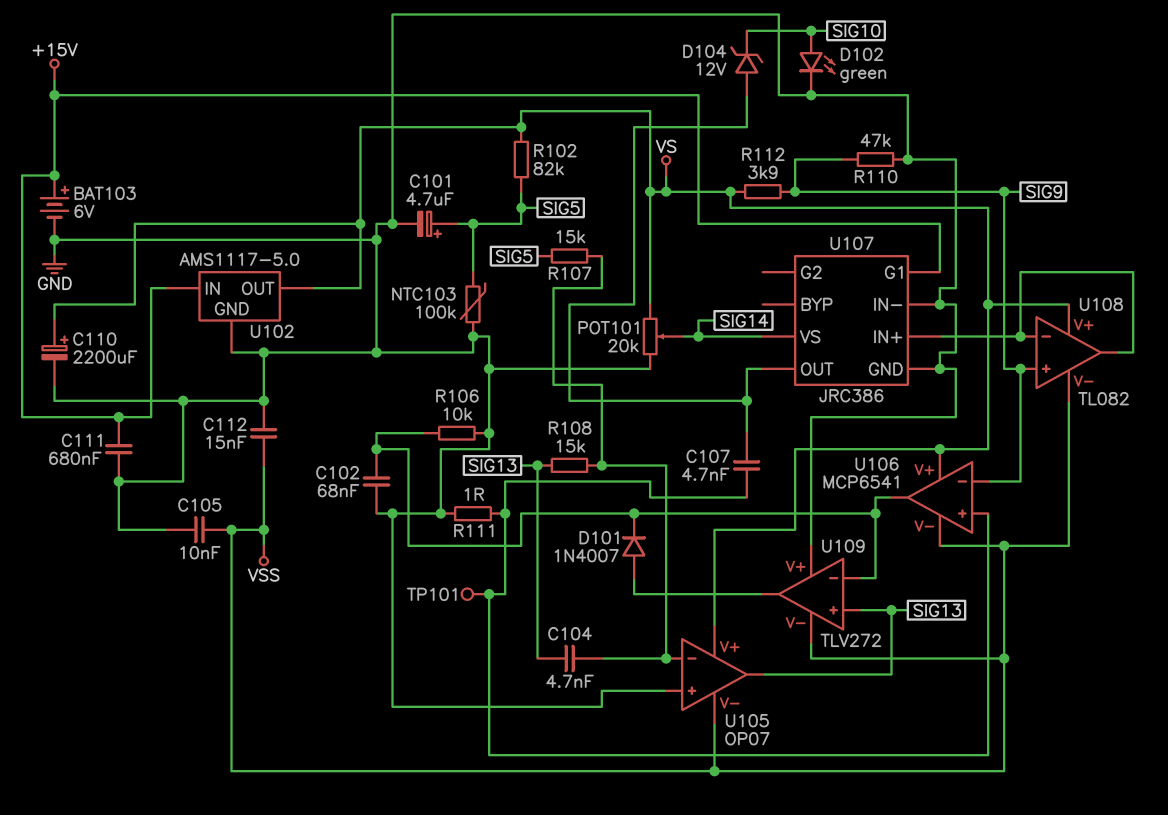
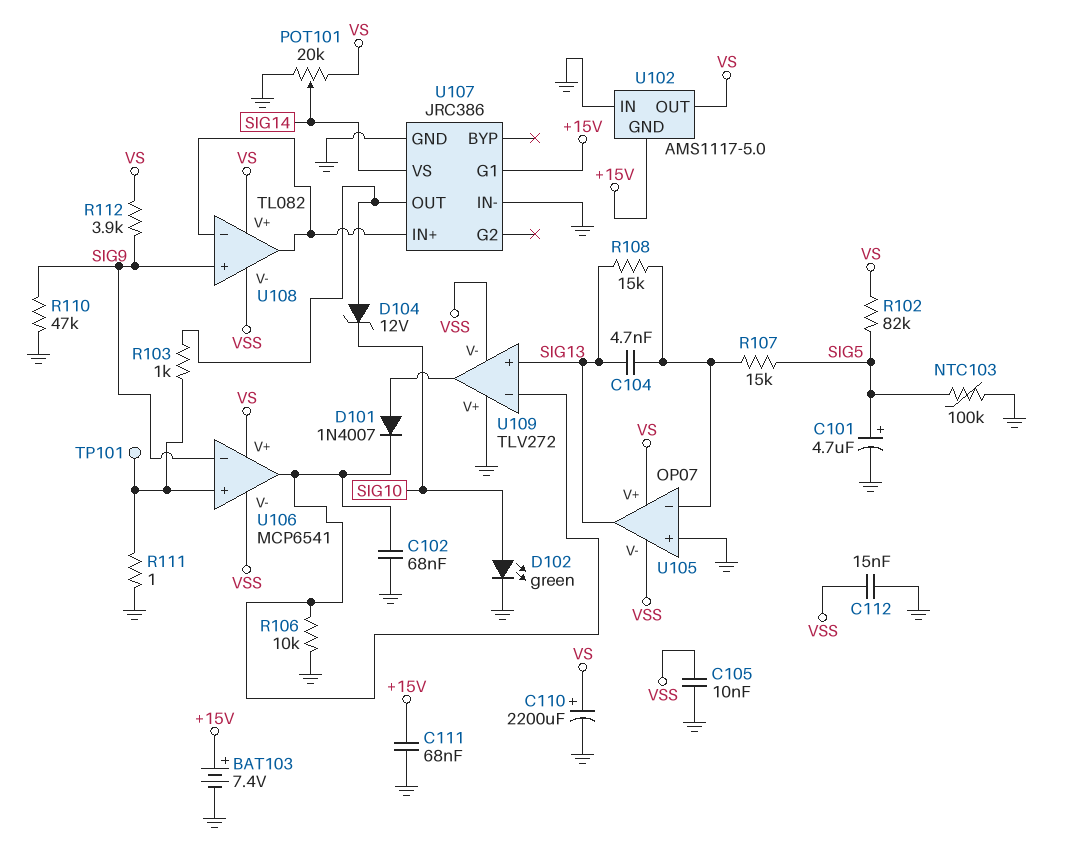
BAT103: 6V (plus +15V, minus GND) -> 7.4V (plus +15V, minus GND)
C107: 4.7nF (U106/in+, U107/OUT) -> none
C111: 680nF (+15V, GND) -> 68nF (+15V, GND)
R103: none -> 1k (U106/in+, U107/OUT)
U102 pin GND: GND -> +15V
U102 pin IN: +15V -> GND

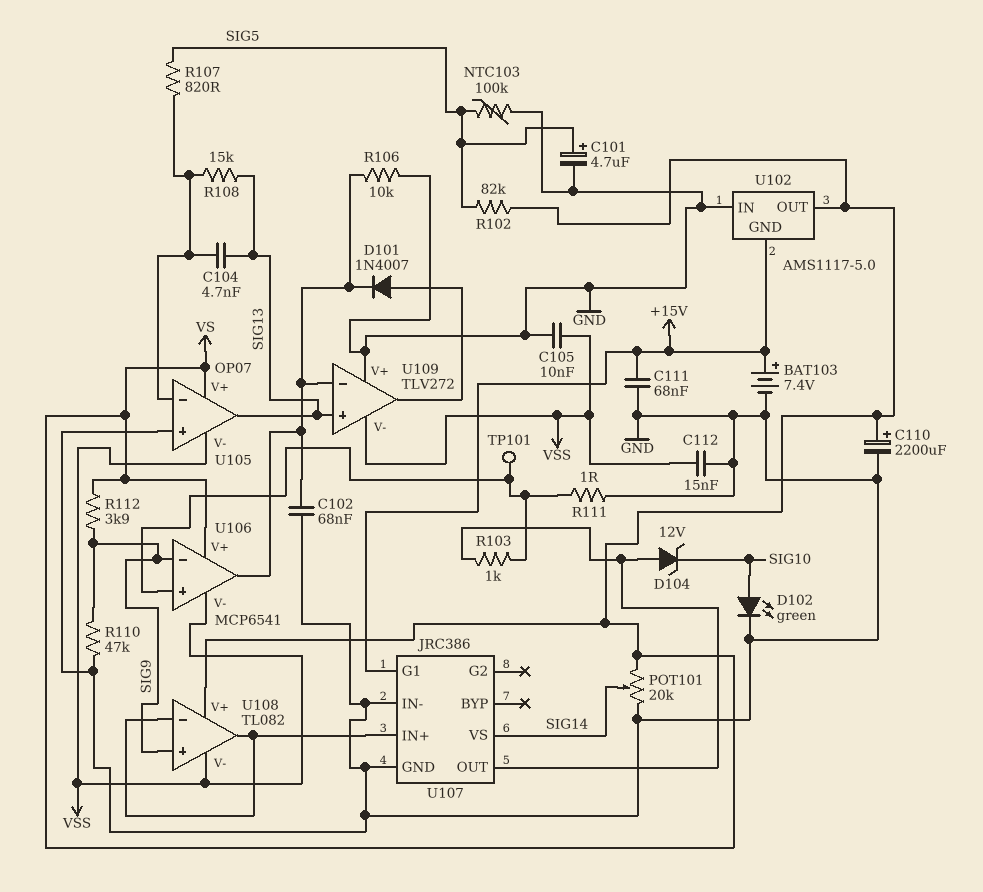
R107: 15k (SIG5, U105/in-) -> 820 (SIG5, U105/in-)

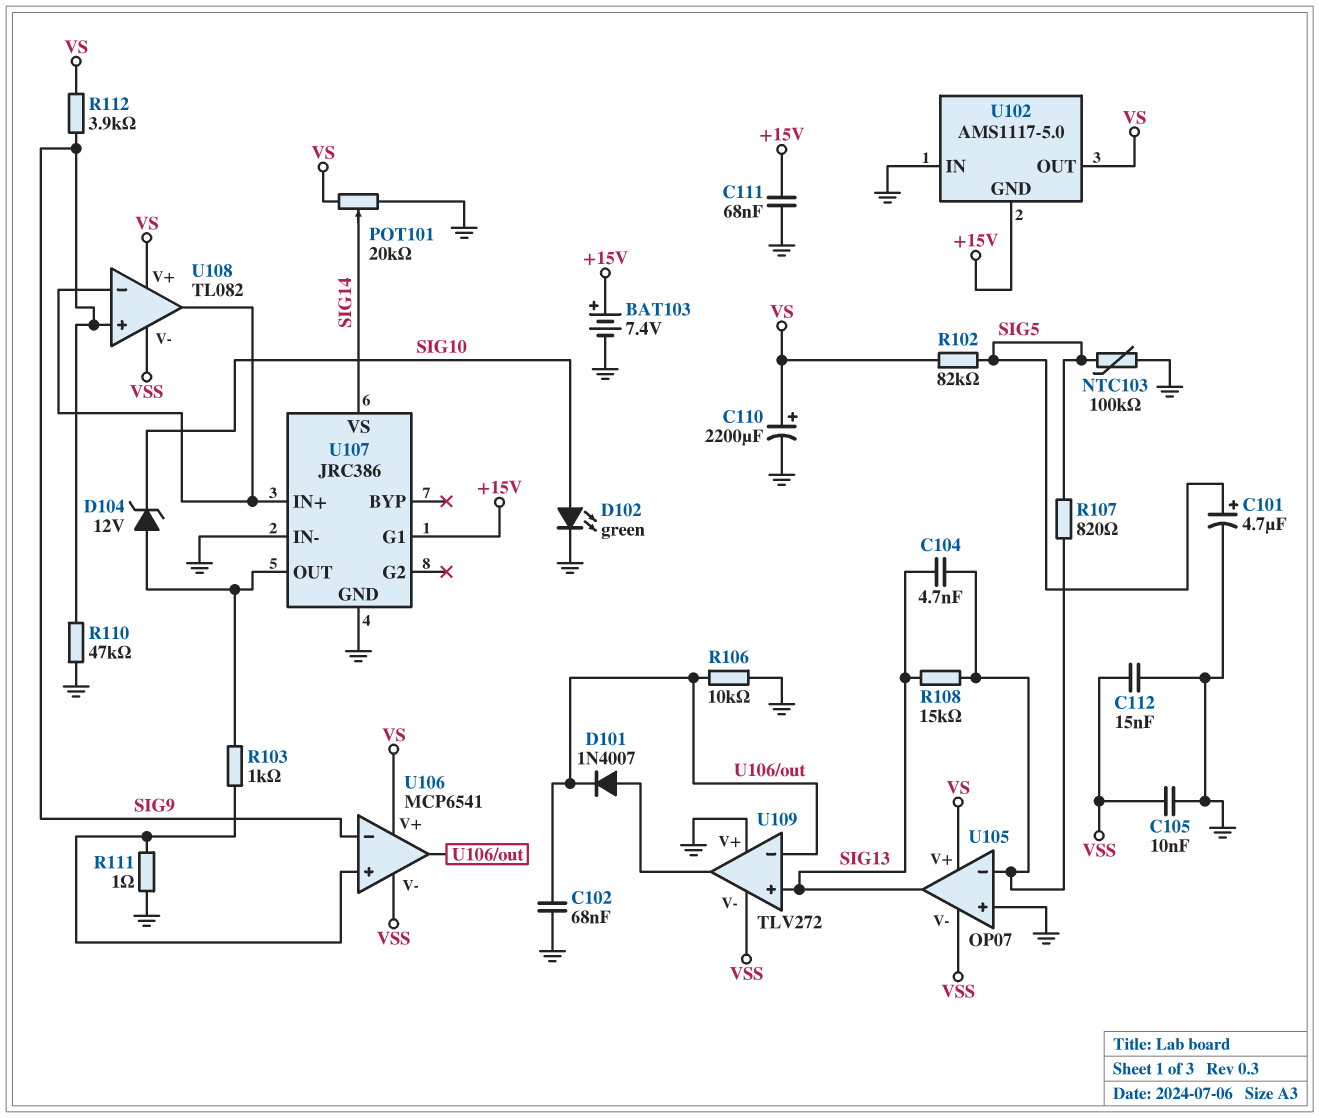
TP101: test point (U106/in+) -> none

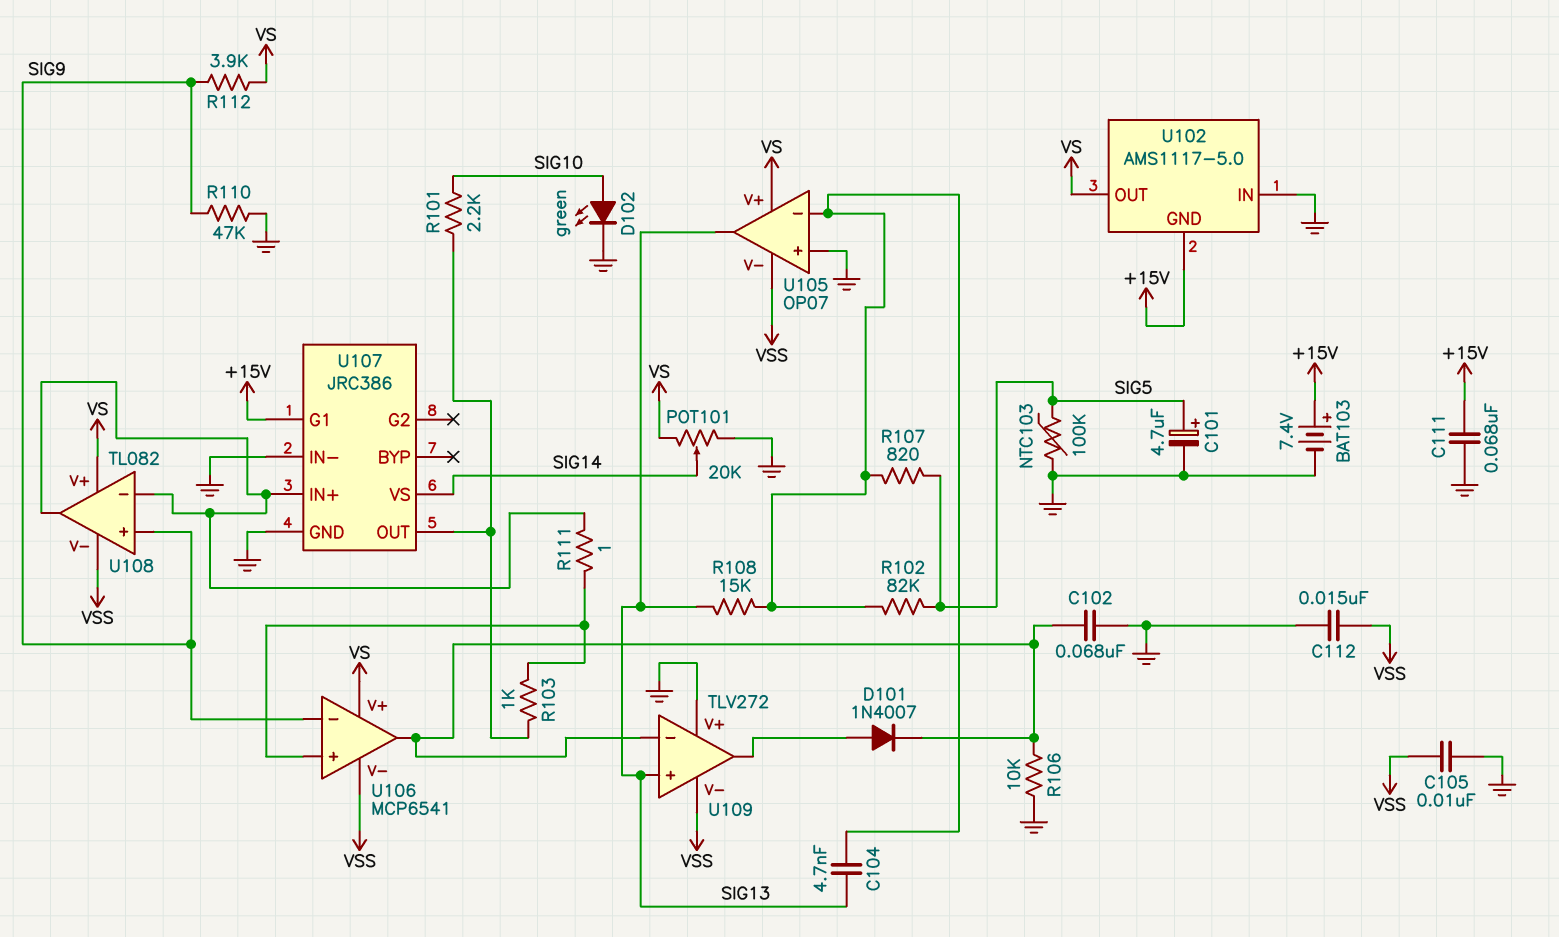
C110: 2200uF (plus VS, minus GND) -> none
D104: zener 12V (A U107/OUT, K SIG10) -> none
R101: none -> 2.2k (SIG10, U107/OUT)
R102: 82k (SIG5, VS) -> 82k (SIG5, U105/in-)
R111: 1 (GND, U106/in+) -> 1 (U106/in+, U107/IN+)

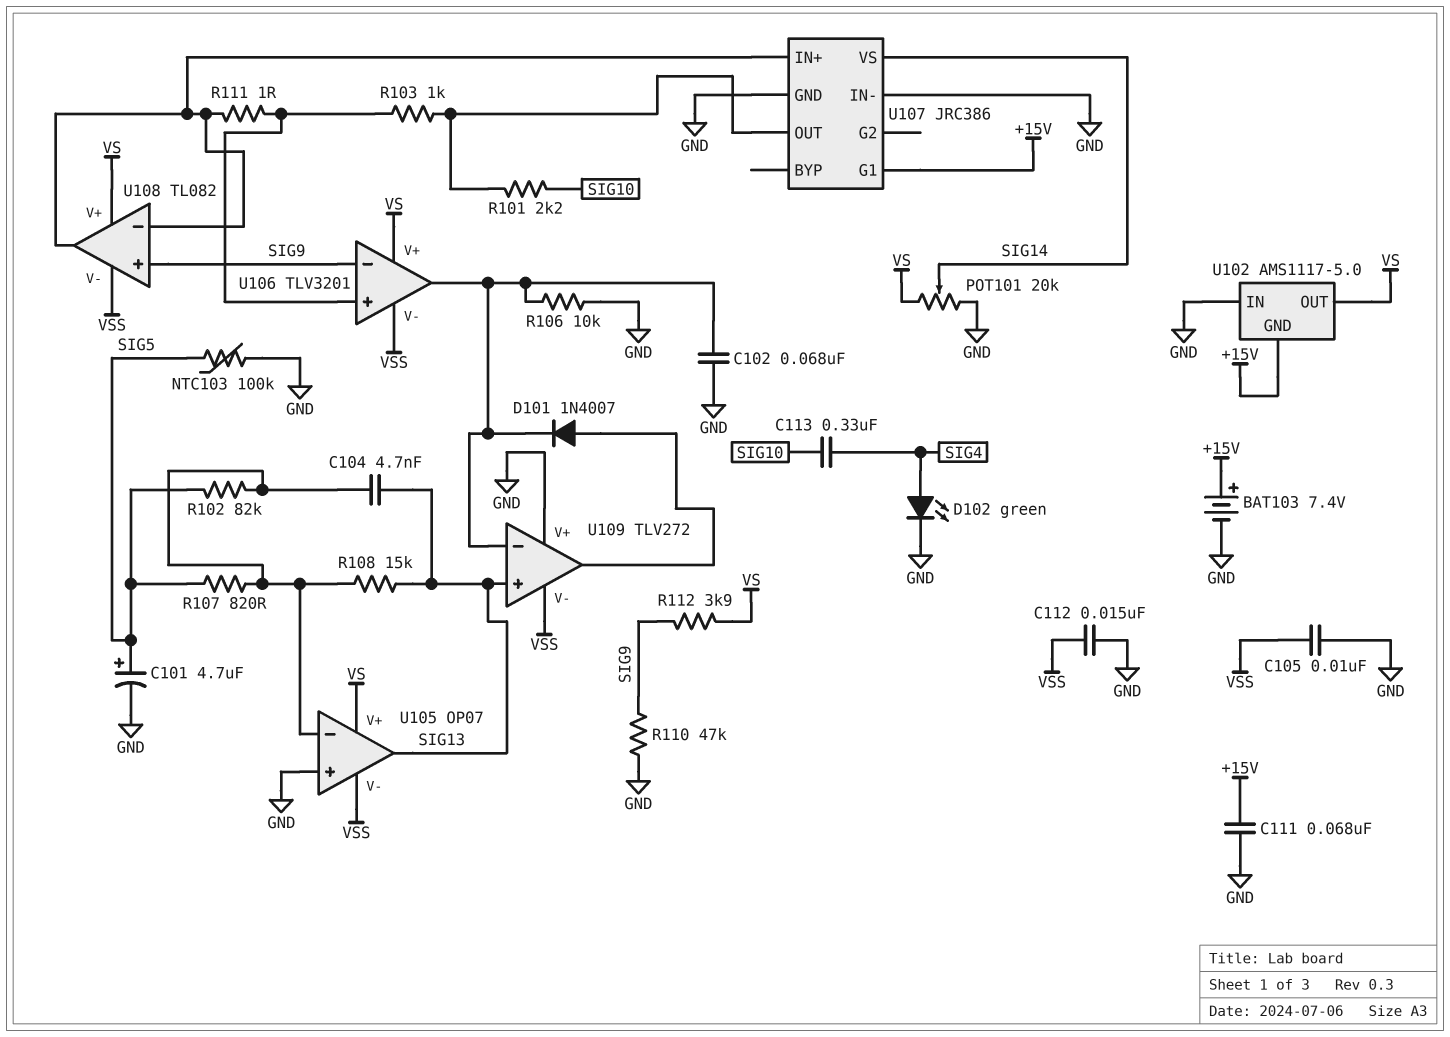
C113: none -> 330nF (SIG4, SIG10)
D102: LED green (A SIG10, K GND) -> LED green (A SIG4, K GND)
U106: MCP6541 -> TLV3201

